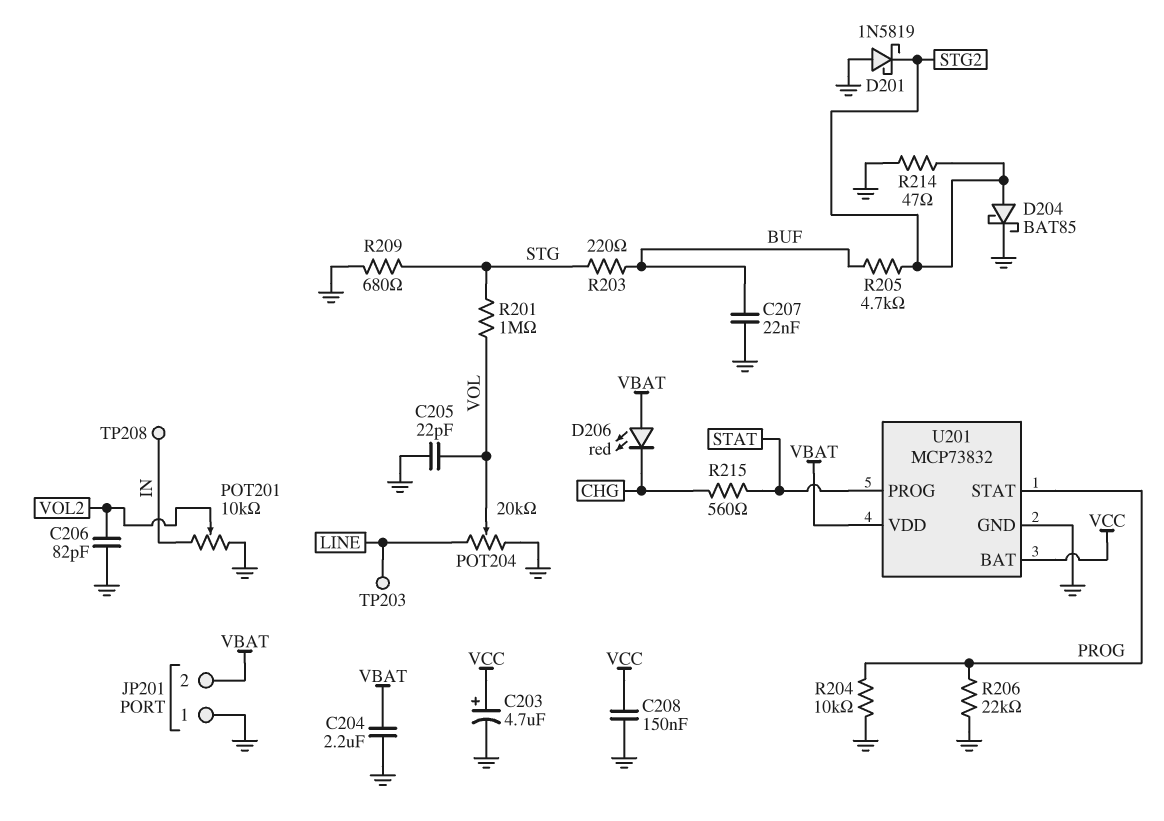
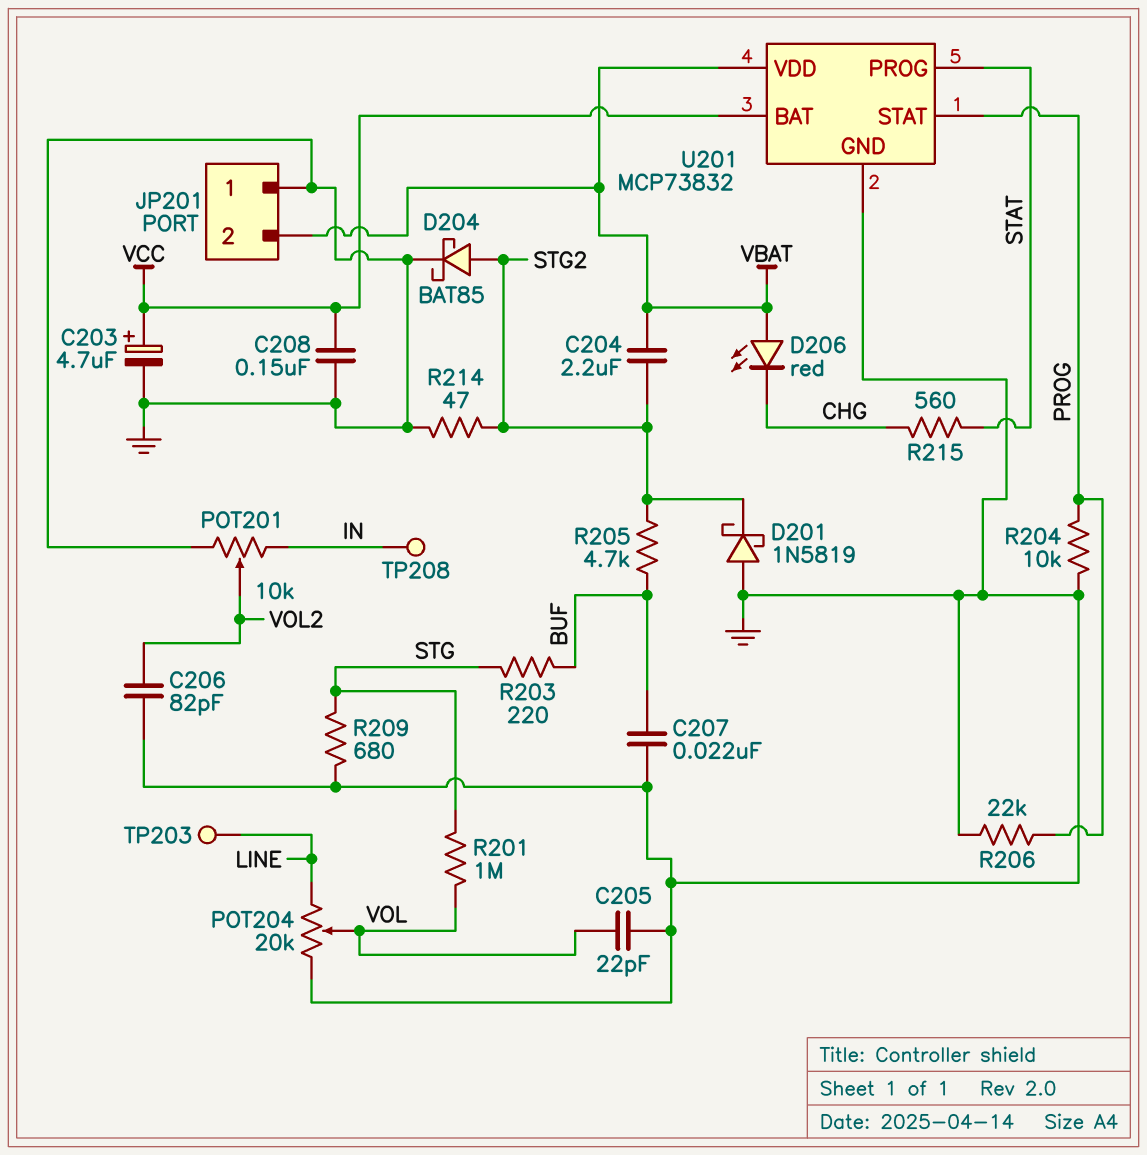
C204: 2.2uF (GND, VBAT) -> 2.2uF (STG2, VBAT)

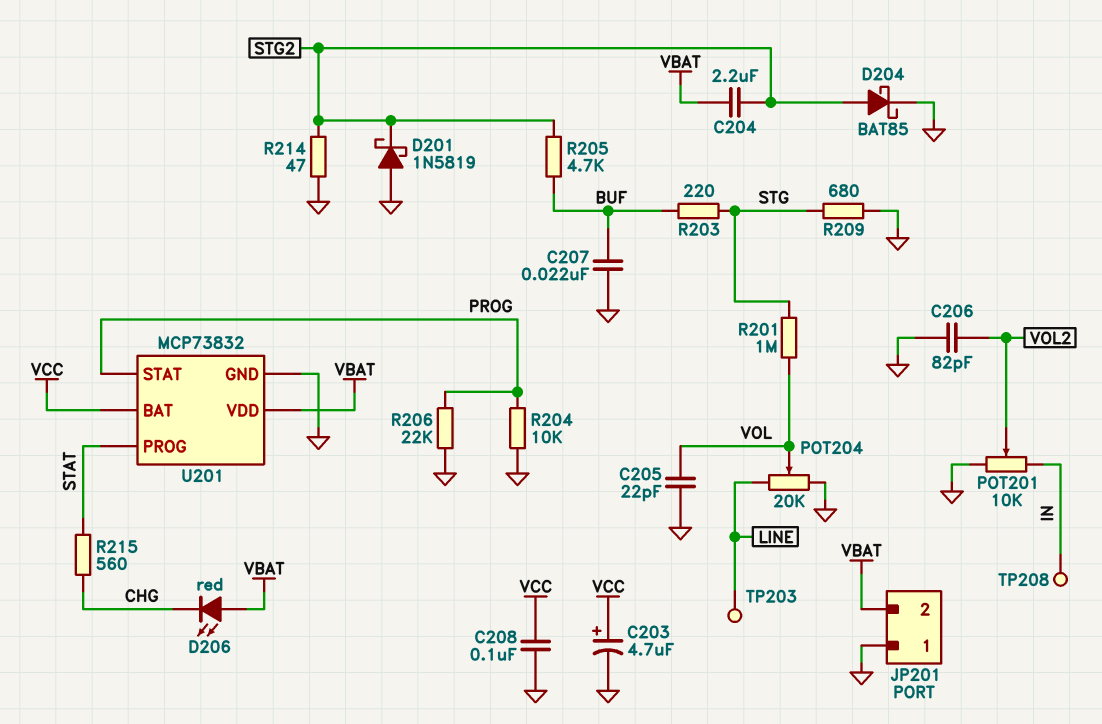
C208: 150nF (GND, VCC) -> 100nF (GND, VCC)

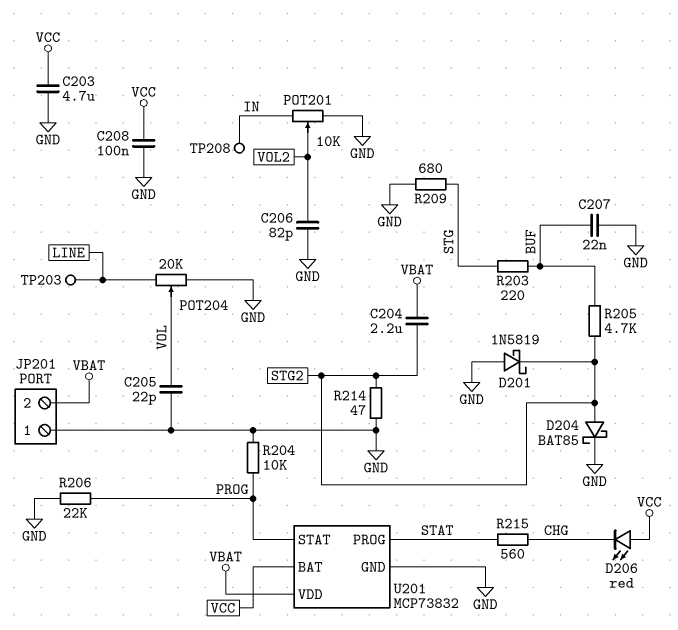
C203: 4.7uF (plus VCC, minus GND) -> 4.7uF (GND, VCC)
D206: LED red (A VBAT, K CHG) -> LED red (A VCC, K CHG)
R201: 1M (STG, VOL) -> none

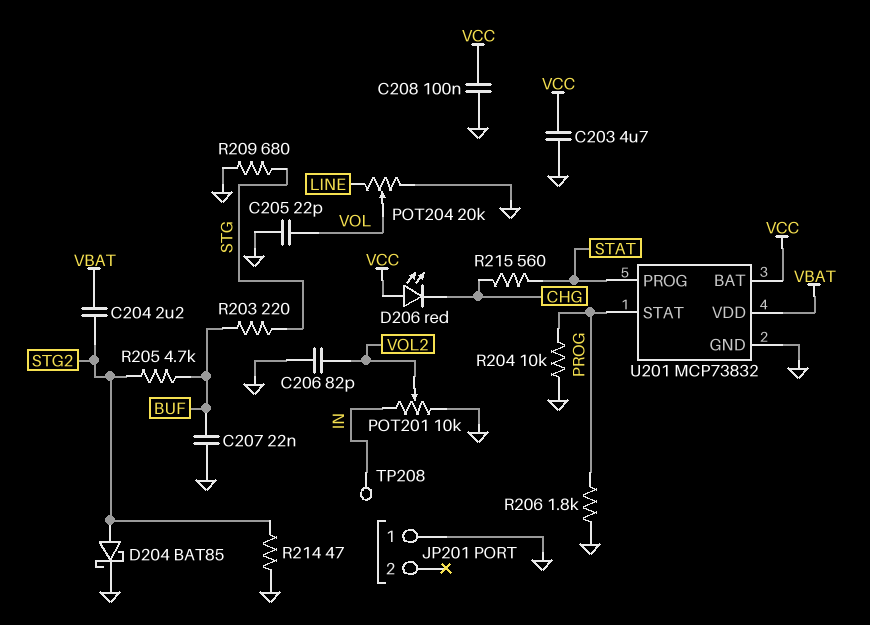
D201: schottky 1N5819 (A GND, K STG2) -> none
JP201 pin 2: VBAT -> none
R206: 22k (GND, PROG) -> 1.8k (GND, PROG)
TP203: test point (LINE) -> none

